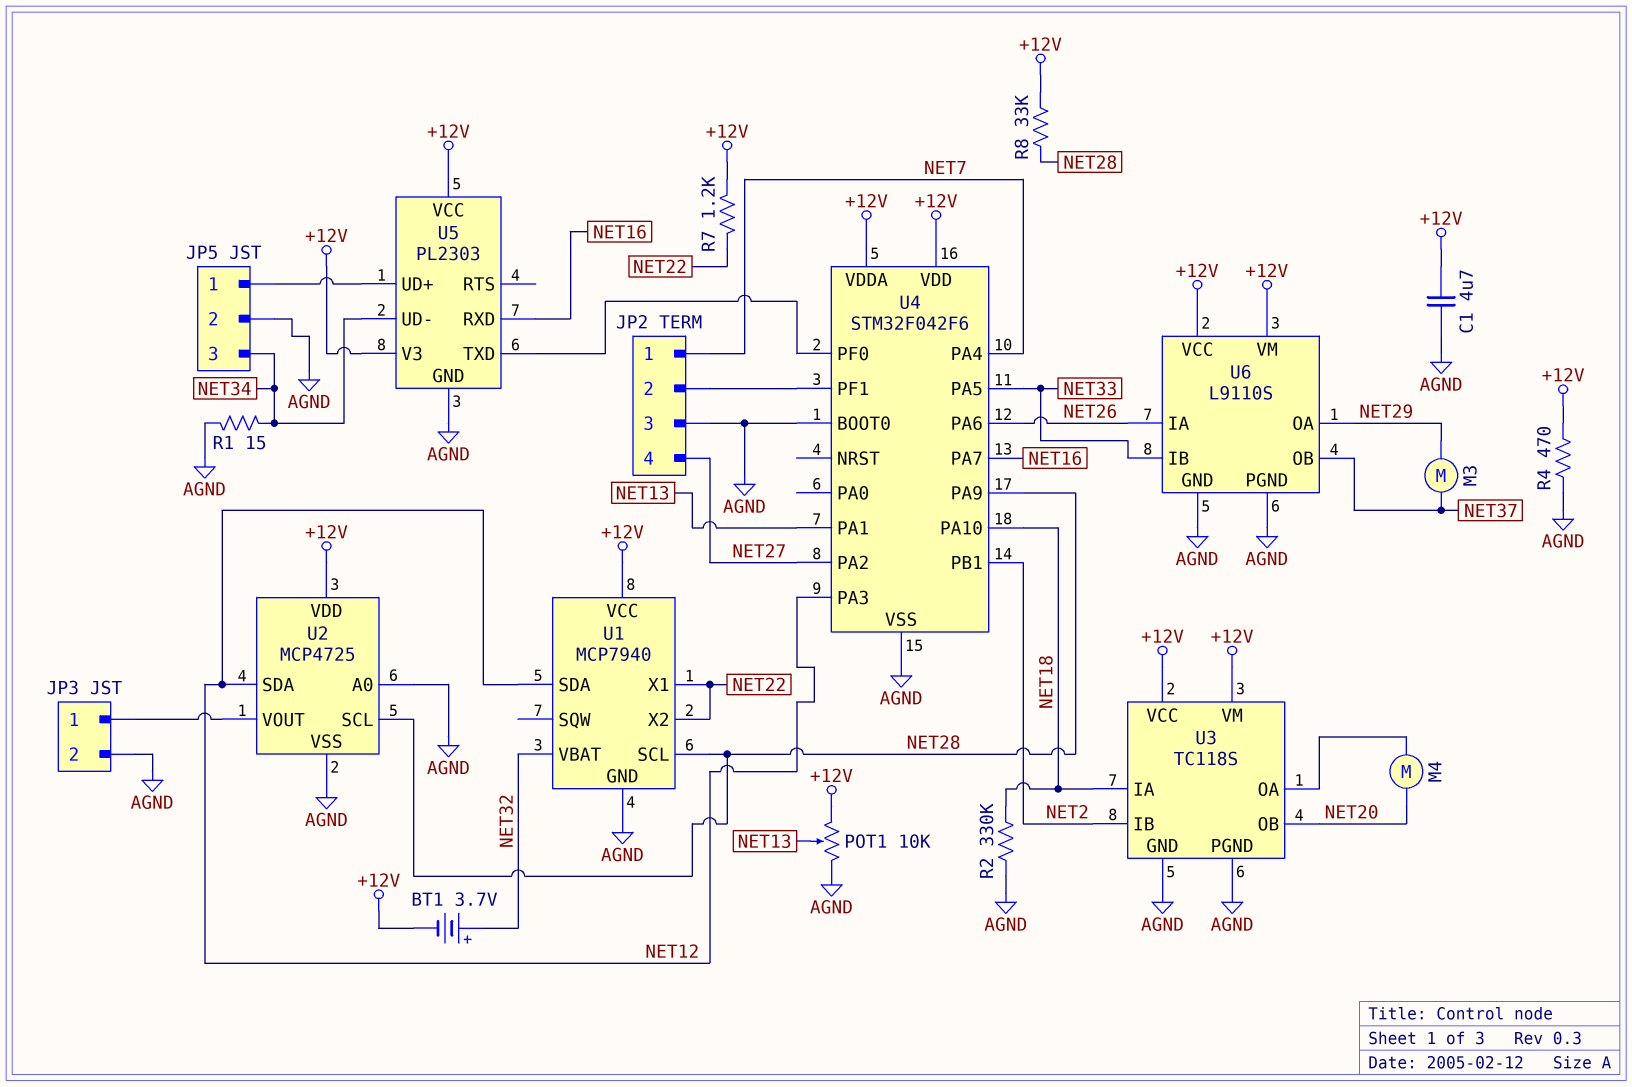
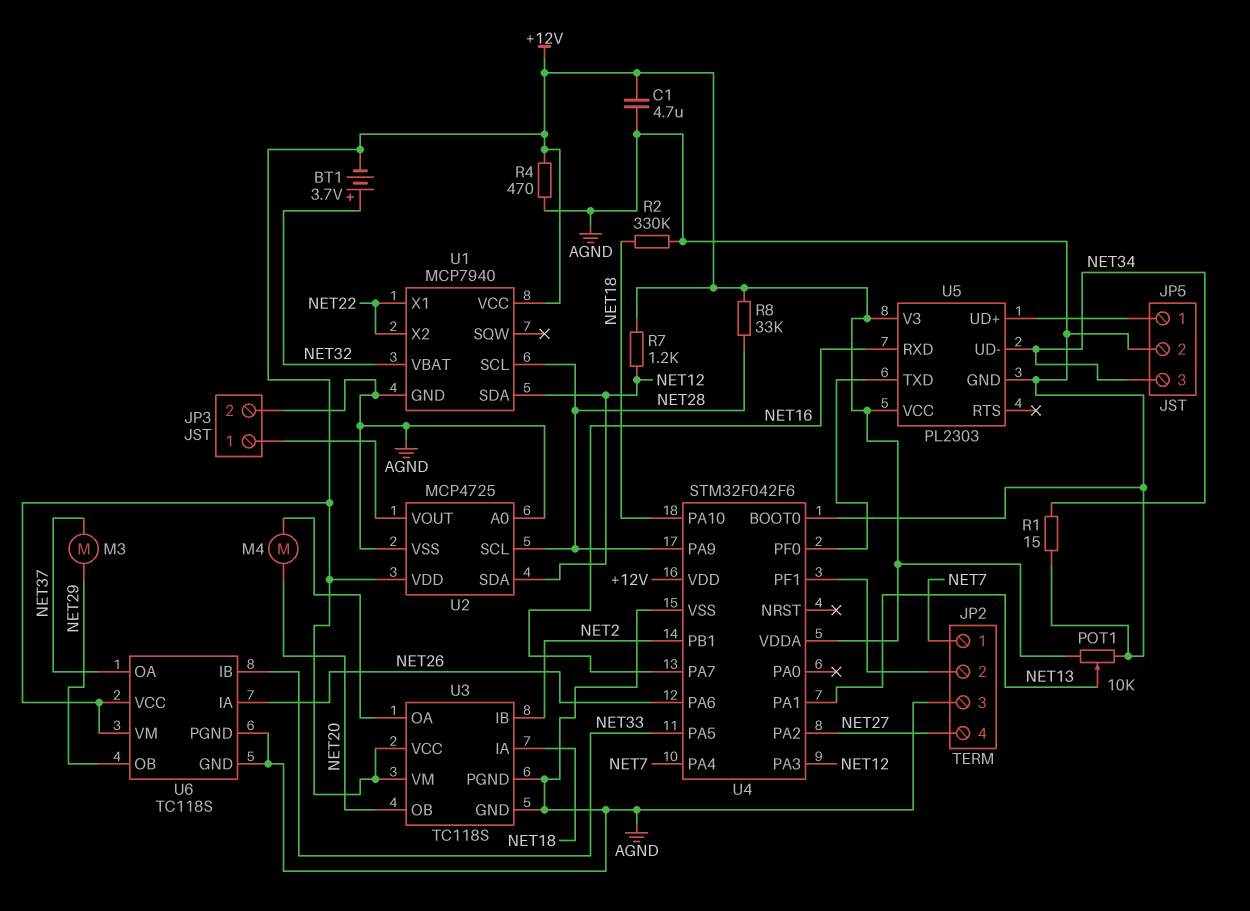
R7: 1.2k (+12V, NET22) -> 1.2k (+12V, NET12)
U6: L9110S -> TC118S
U6 pin OA: NET29 -> NET37
U6 pin OB: NET37 -> NET29

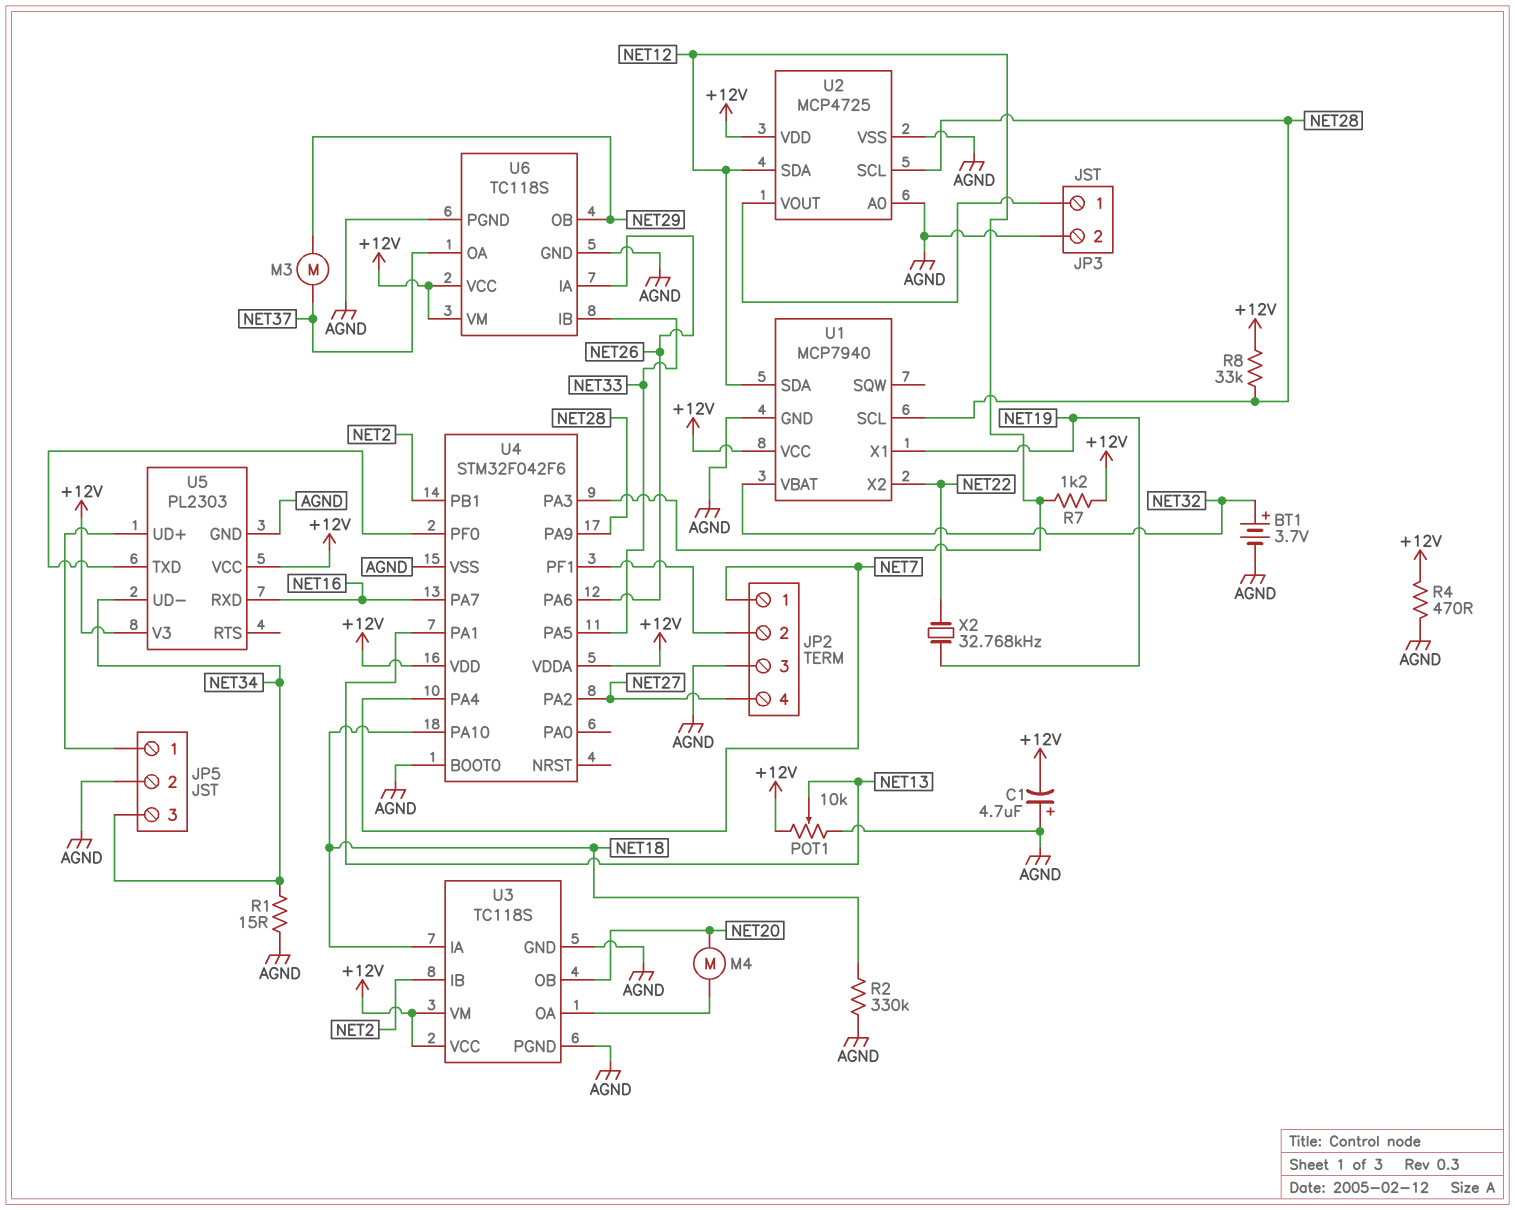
BT1: 3.7V (plus NET32, minus +12V) -> 3.7V (plus NET32, minus AGND)
C1: 4.7uF (+12V, AGND) -> 4.7uF (plus AGND, minus +12V)
U1 pin X1: NET22 -> NET19
X2: none -> 32.768kHz (NET19, NET22)

